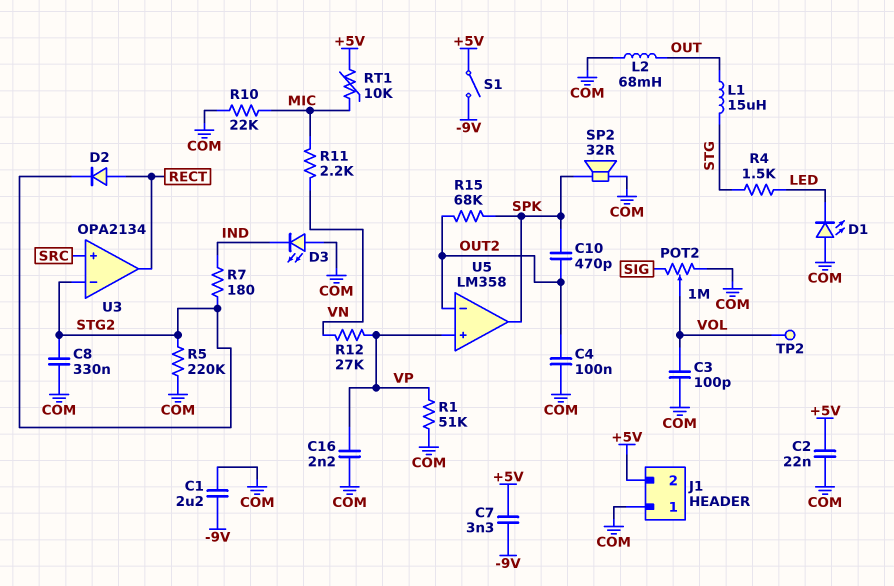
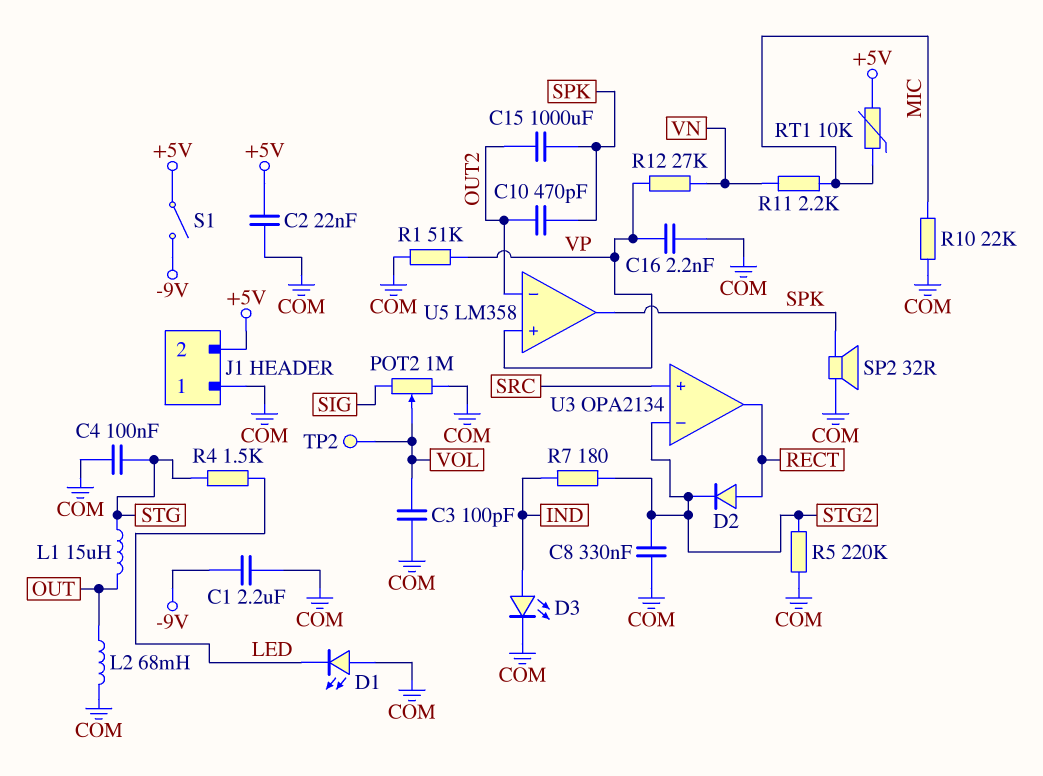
C4: 100nF (COM, OUT2) -> 100nF (COM, STG)
C7: 3.3nF (+5V, -9V) -> none
C15: none -> 1000uF (OUT2, SPK)
D3: LED (A COM, K IND) -> LED (A IND, K COM)
R15: 68k (OUT2, SPK) -> none

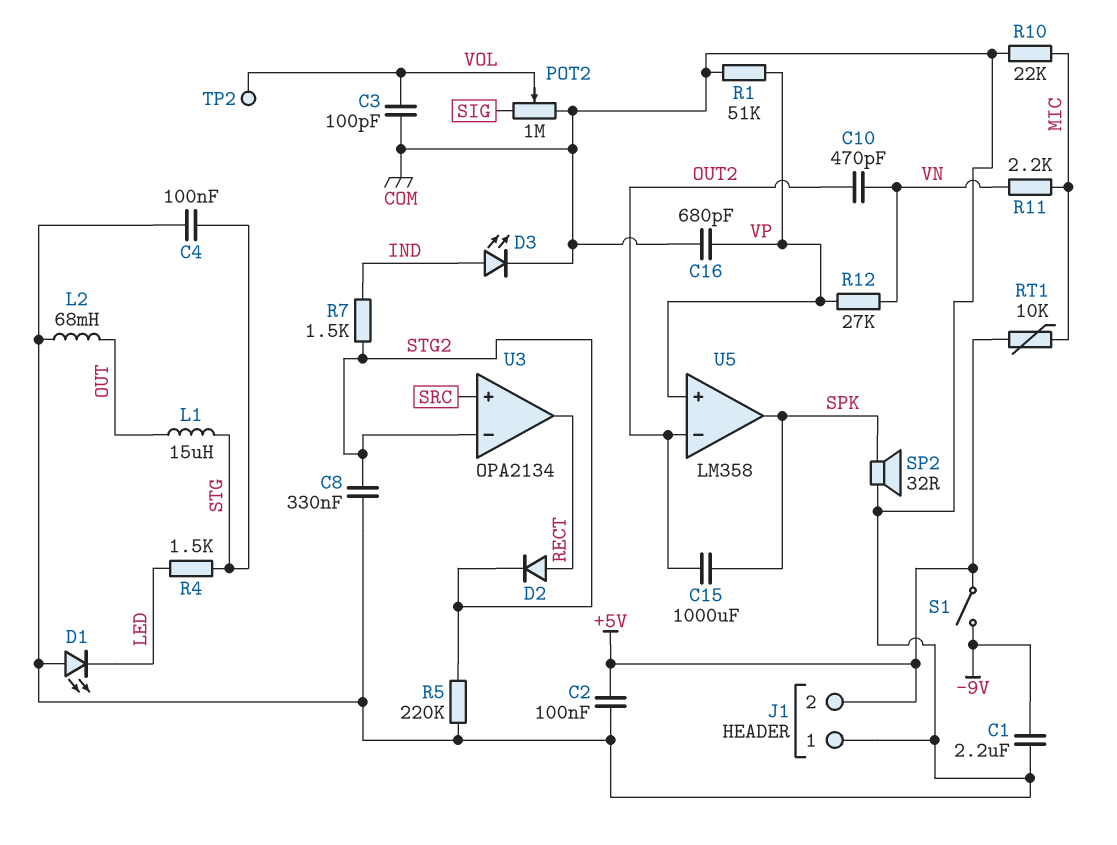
C2: 22nF (+5V, COM) -> 100nF (+5V, COM)
C10: 470pF (OUT2, SPK) -> 470pF (OUT2, VN)
C16: 2.2nF (COM, VP) -> 680pF (COM, VP)
R7: 180 (IND, STG2) -> 1.5k (IND, STG2)

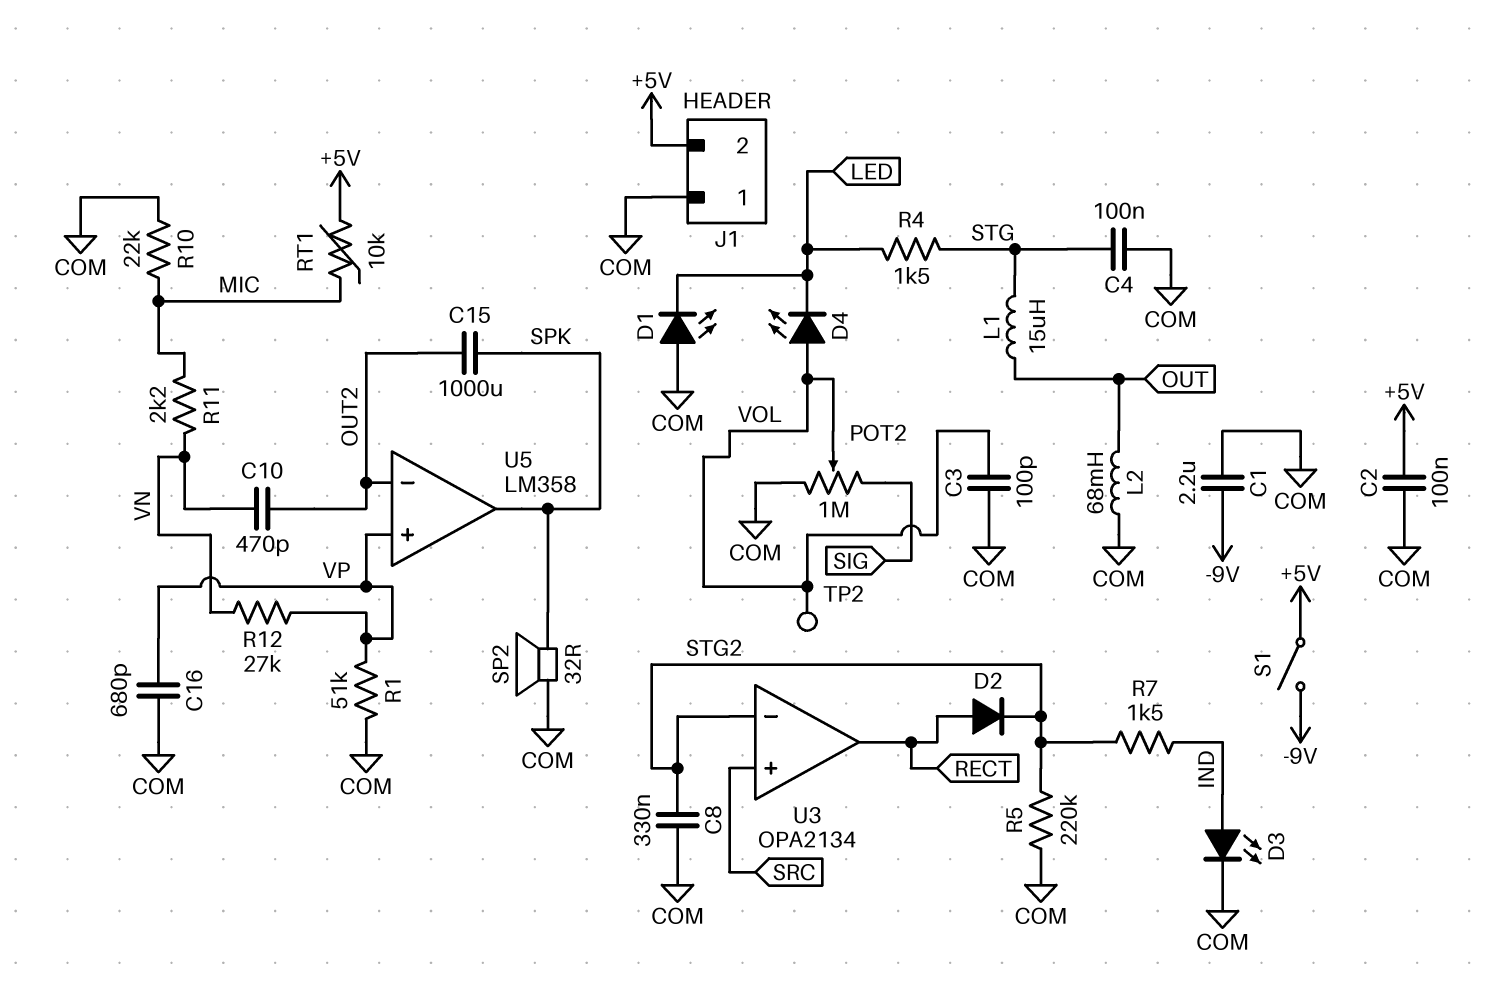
D4: none -> LED (A VOL, K LED)

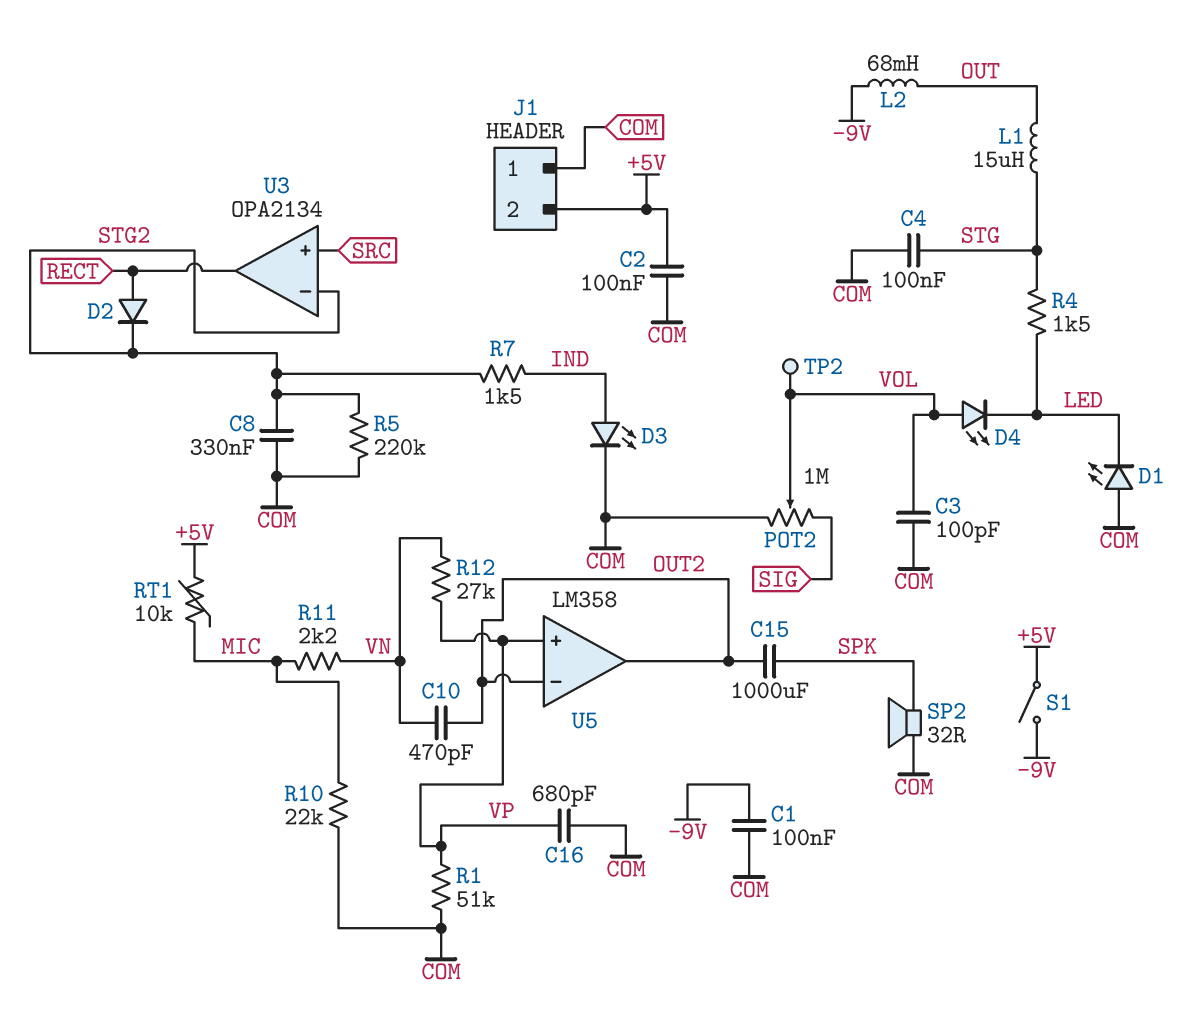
C1: 2.2uF (-9V, COM) -> 100nF (-9V, COM)
L2: 68mH (COM, OUT) -> 68mH (-9V, OUT)
U5 pin out: SPK -> OUT2

